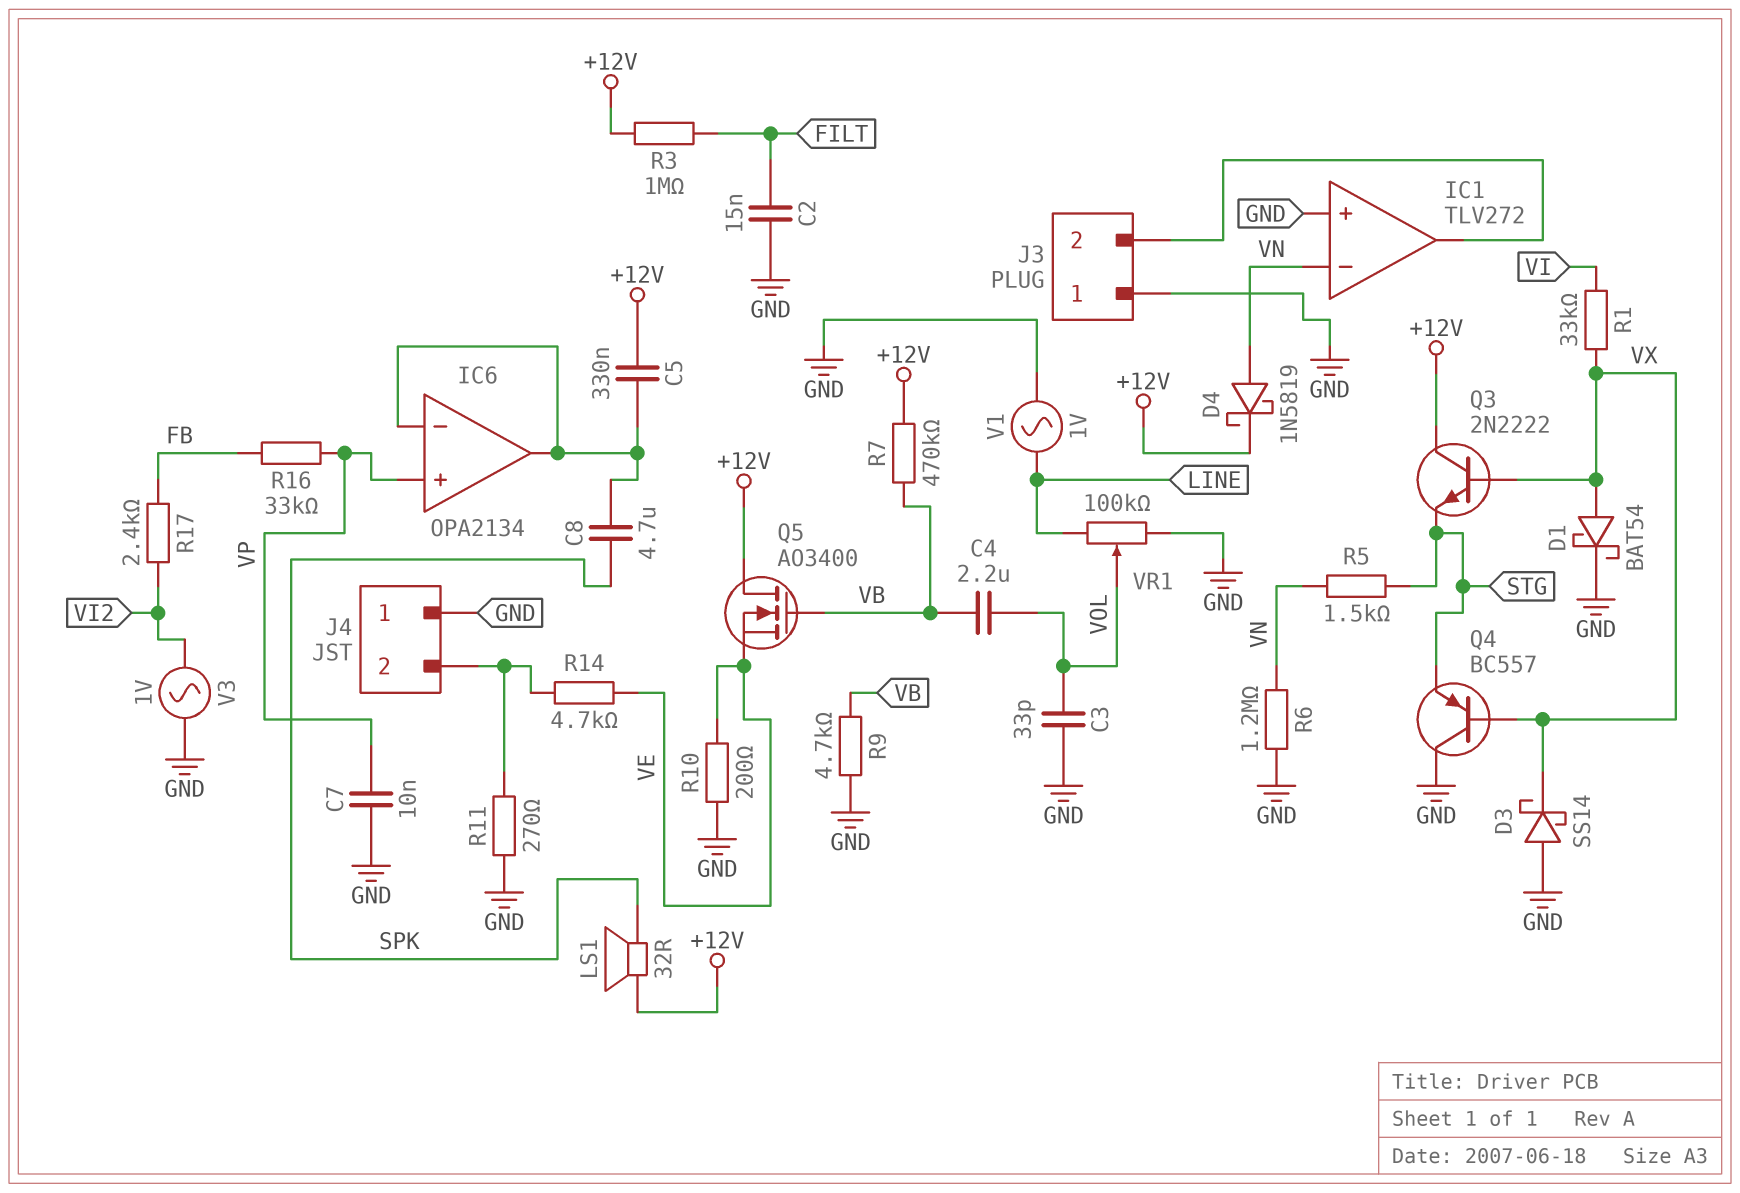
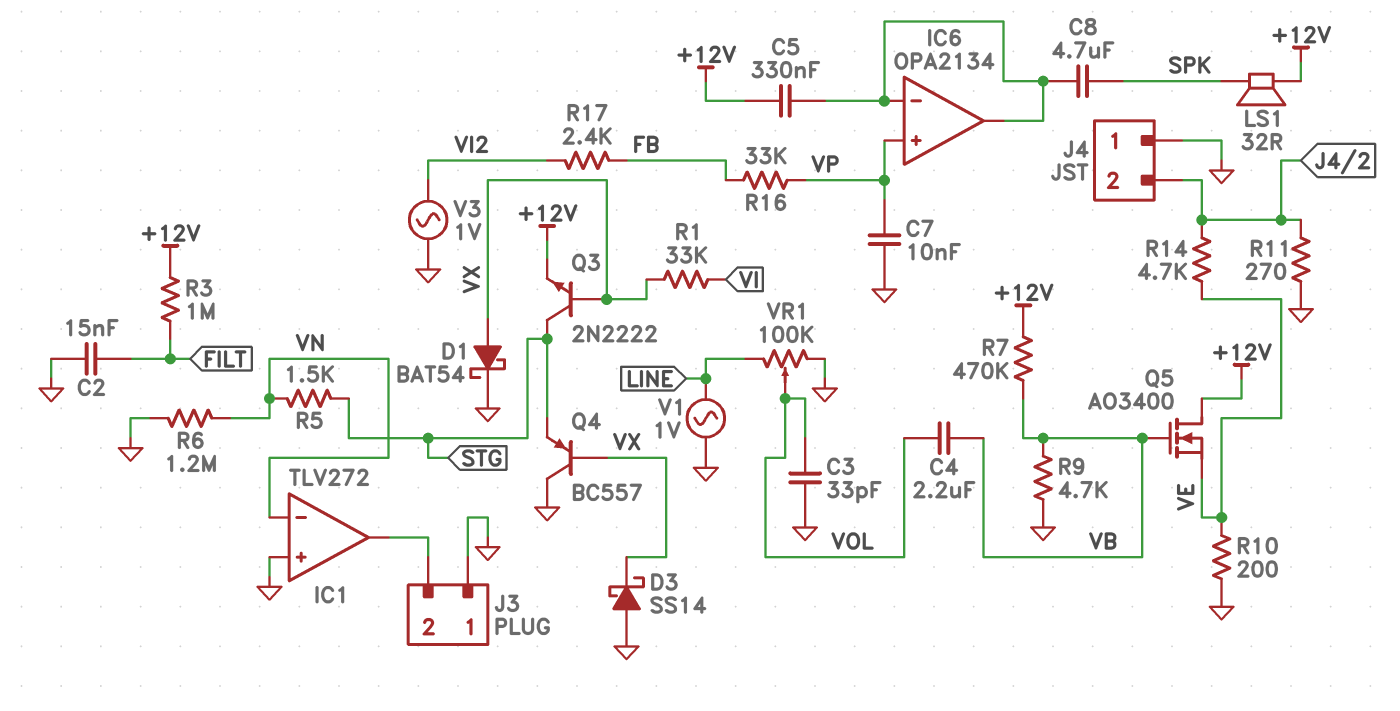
D4: schottky 1N5819 (A VN, K +12V) -> none
Q3: NPN 2N2222 (B VX, C +12V, E STG) -> NPN 2N2222 (B VX, C STG, E +12V)

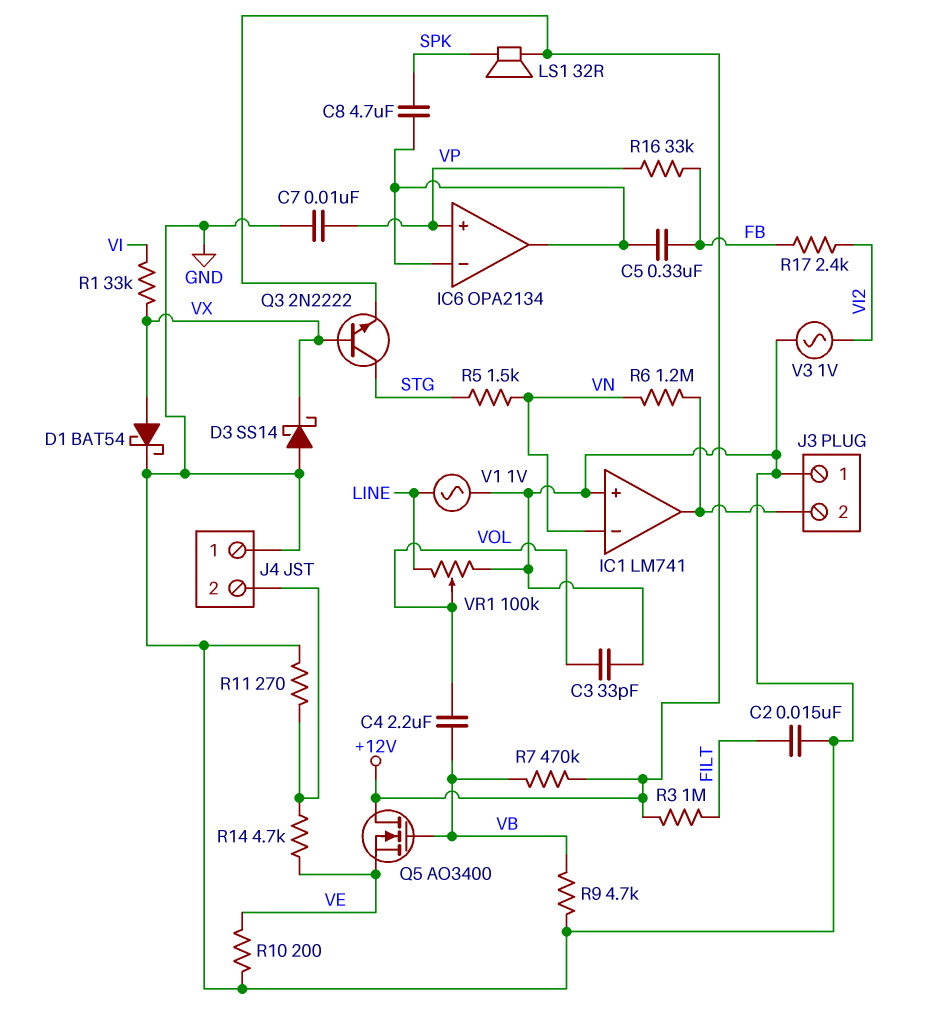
C5: 330nF (+12V, IC6/in-) -> 330nF (FB, IC6/in-)
IC1: TLV272 -> LM741
Q4: PNP BC557 (B VX, C GND, E STG) -> none
R6: 1.2M (GND, VN) -> 1.2M (IC1/out, VN)

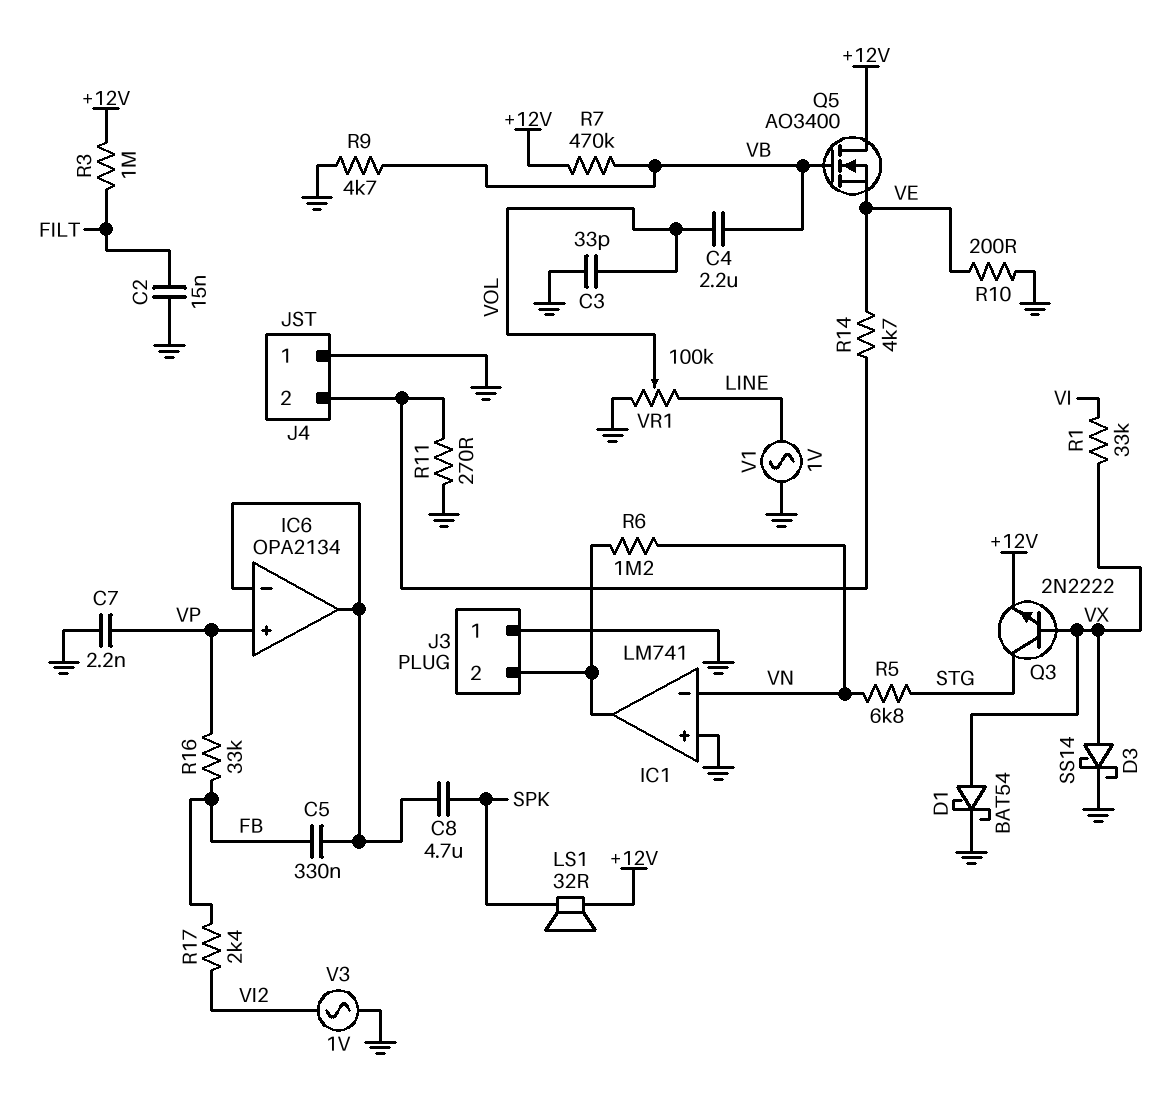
C7: 10nF (GND, VP) -> 2.2nF (GND, VP)
D3: schottky SS14 (A GND, K VX) -> schottky SS14 (A VX, K GND)
R5: 1.5k (STG, VN) -> 6.8k (STG, VN)

